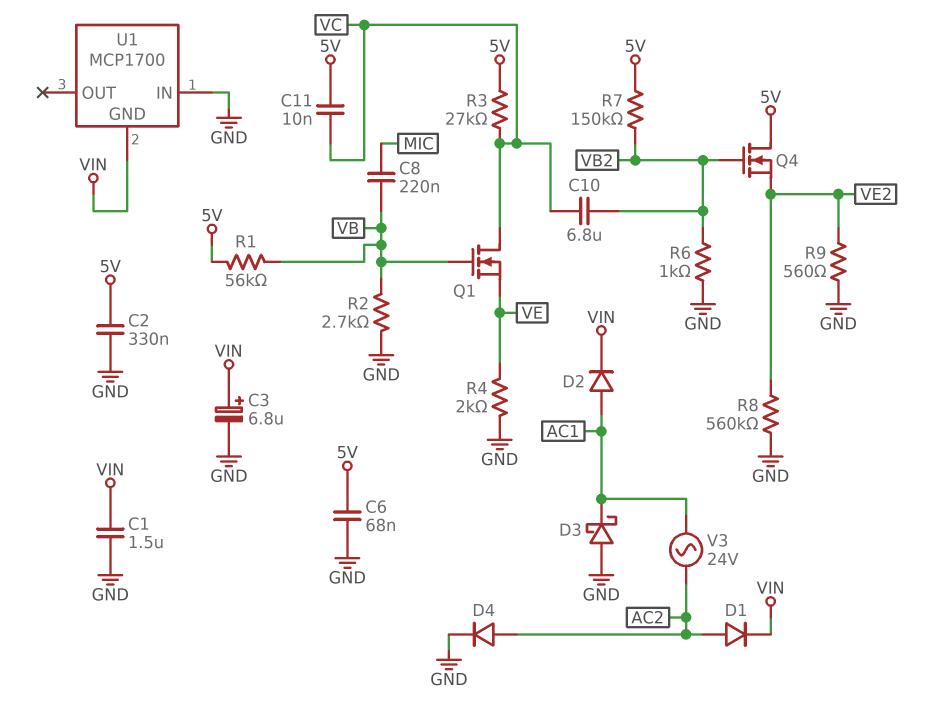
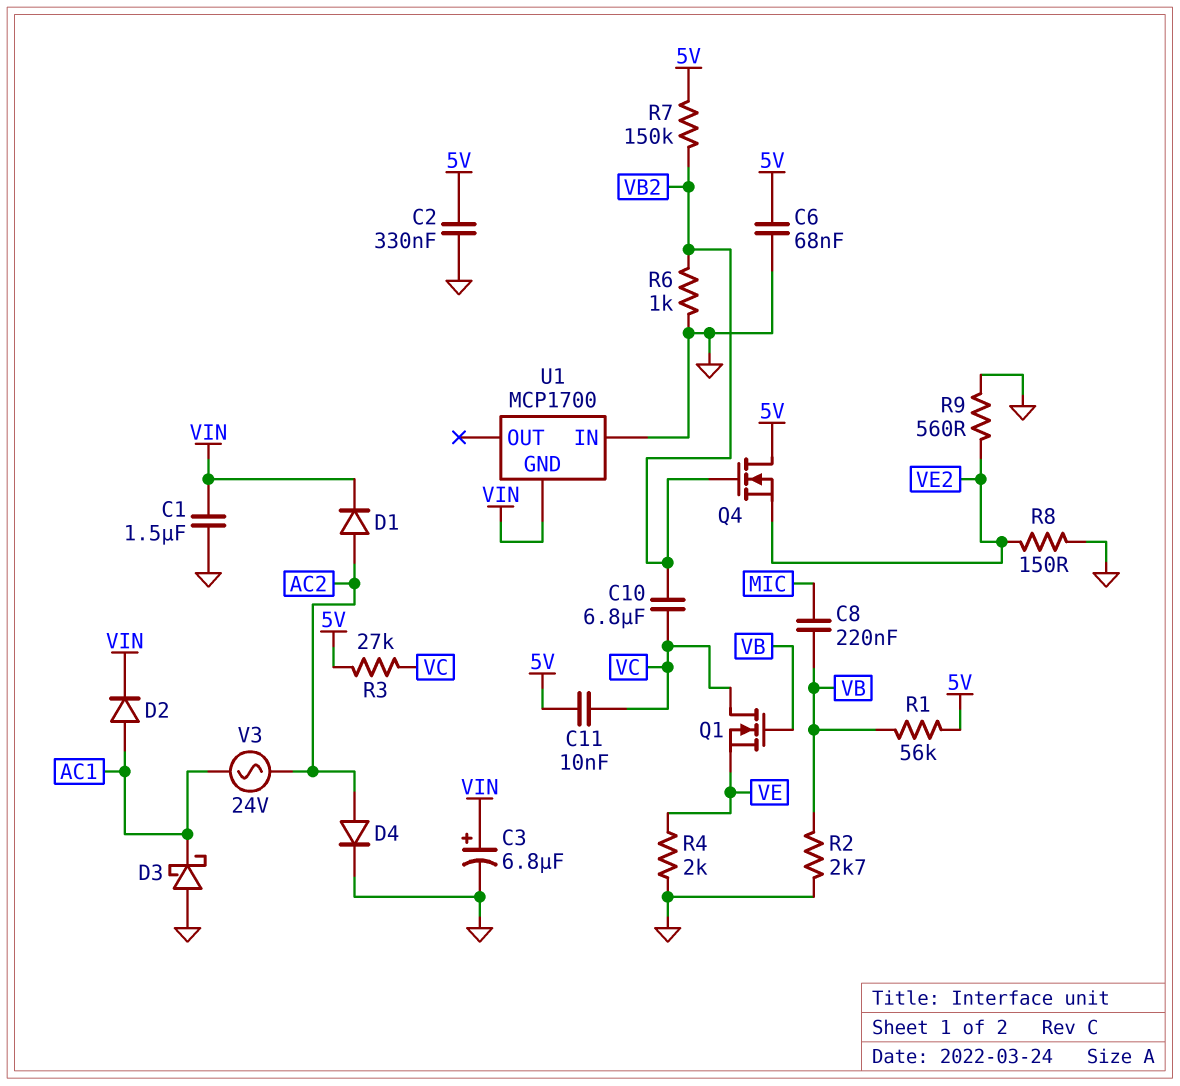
R8: 560k (GND, VE2) -> 150 (GND, VE2)

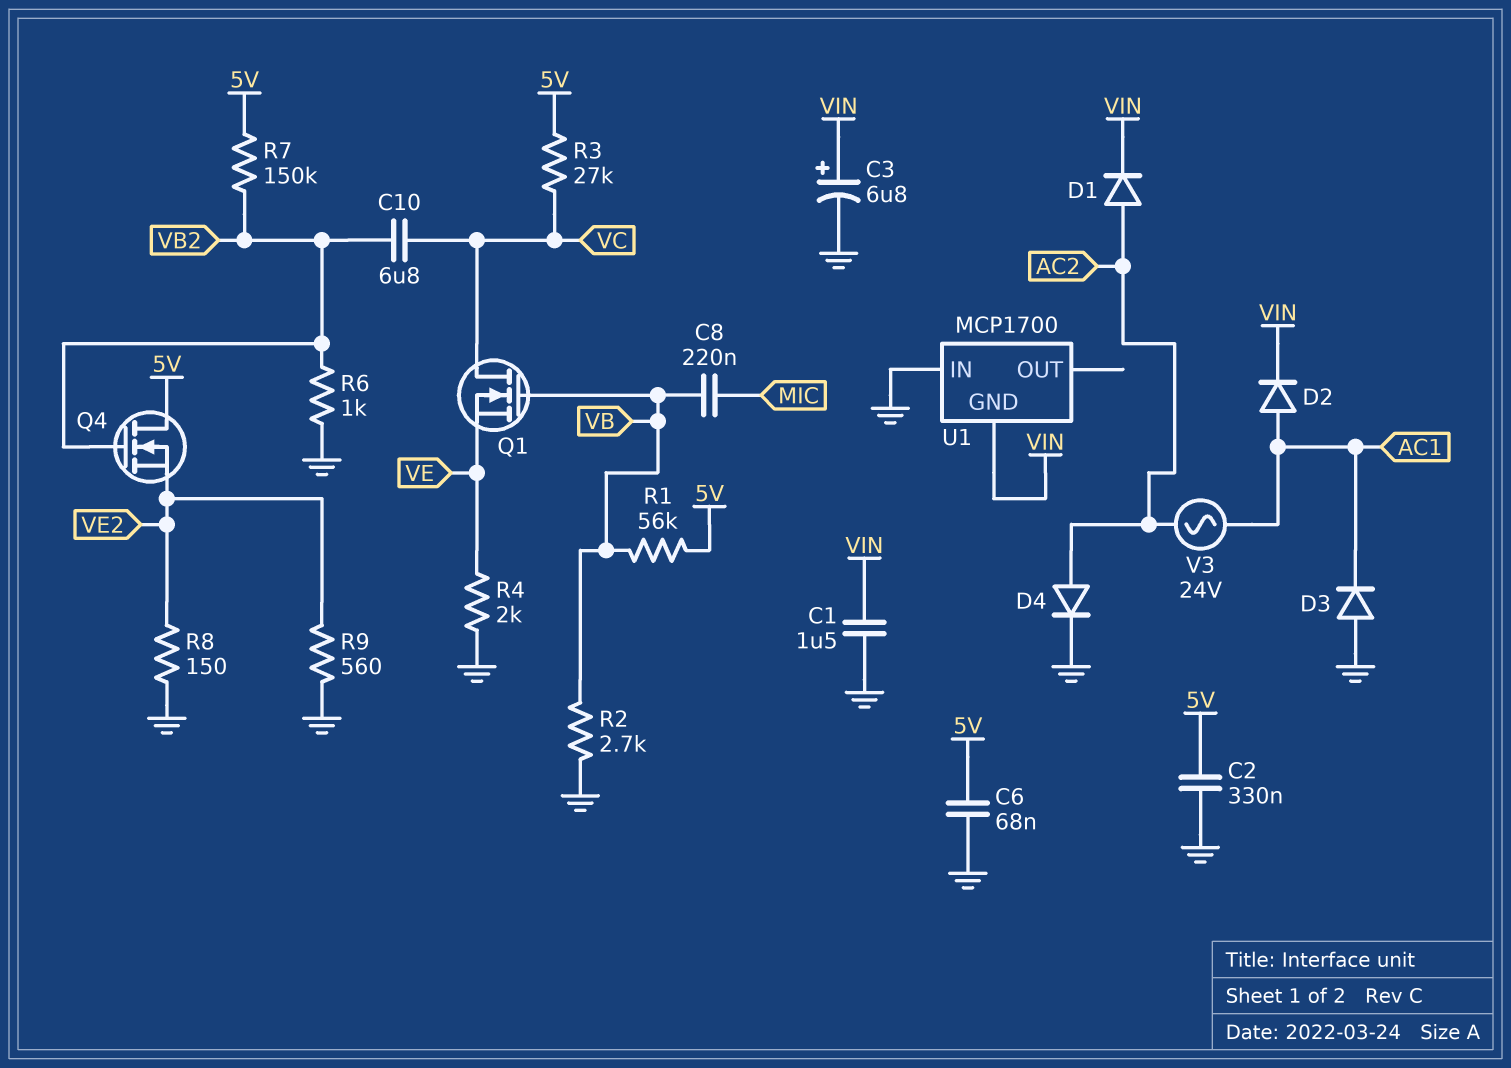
C11: 10nF (5V, VC) -> none
D3: schottky (A GND, K AC1) -> diode (A GND, K AC1)

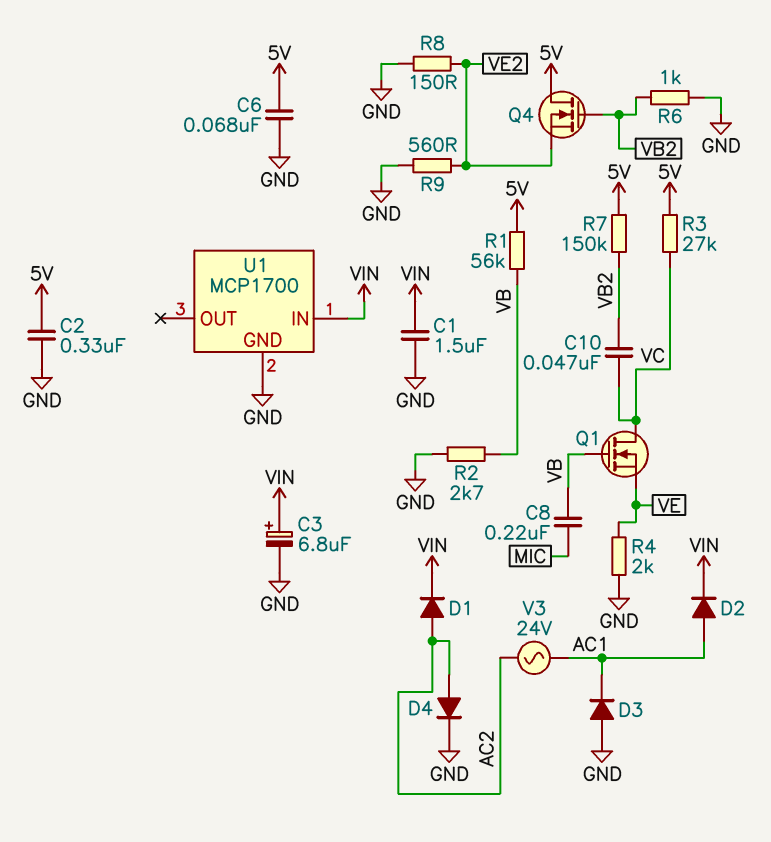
C10: 6.8uF (VB2, VC) -> 47nF (VB2, VC)
U1 pin GND: VIN -> GND
U1 pin IN: GND -> VIN

